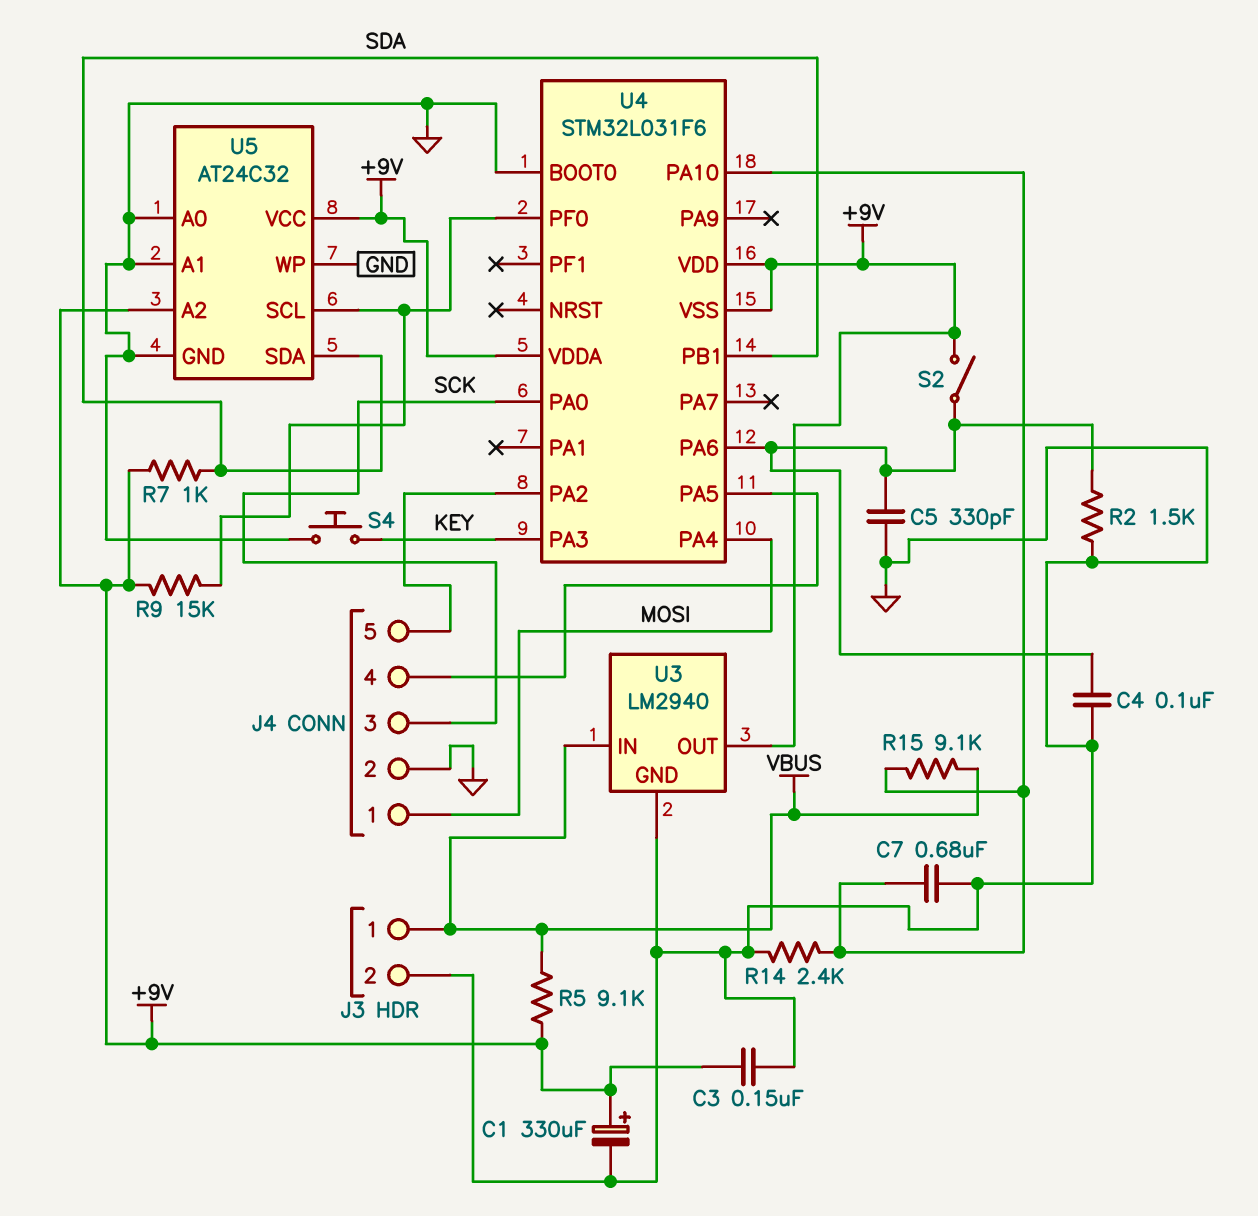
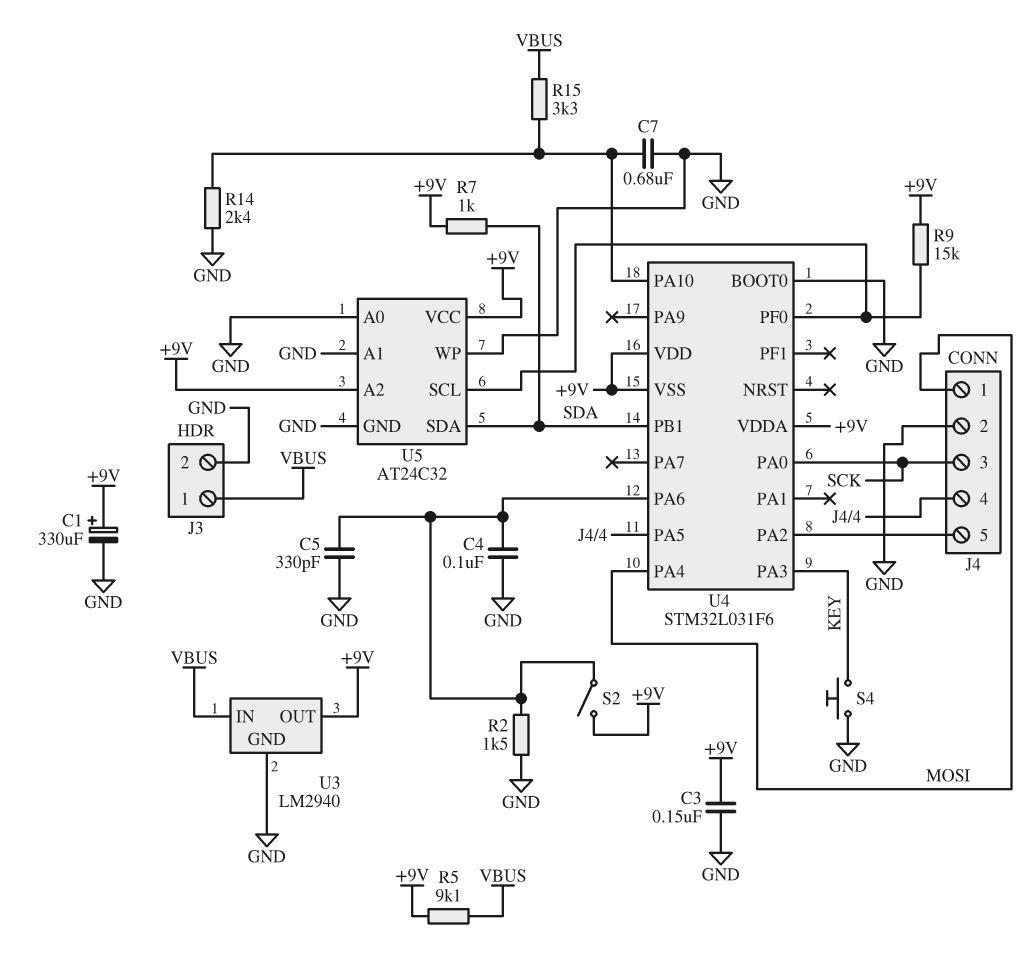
R15: 9.1k (U4/PA10, VBUS) -> 3.3k (U4/PA10, VBUS)

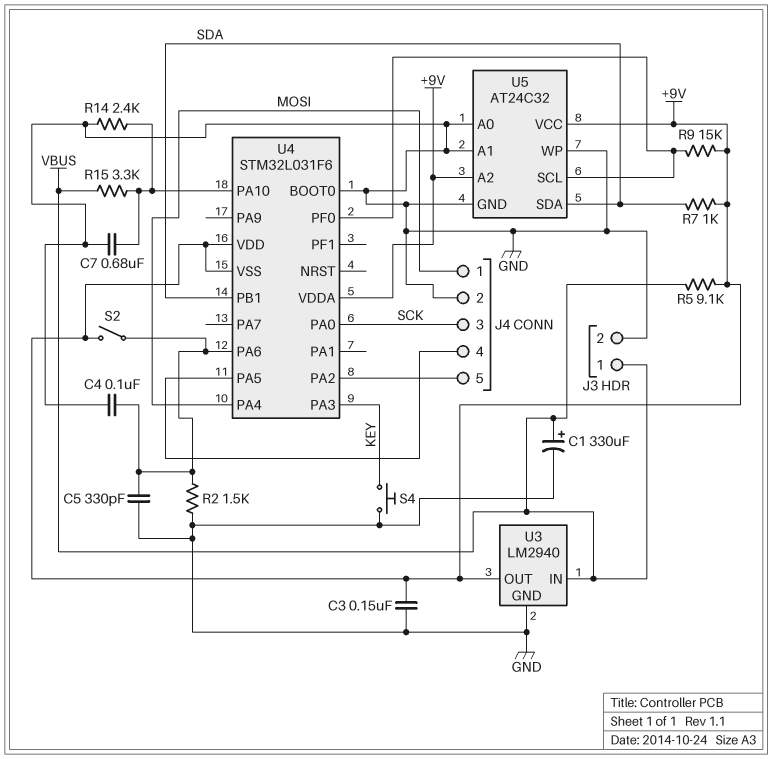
C1: 330uF (plus +9V, minus GND) -> 330uF (plus VBUS, minus GND)

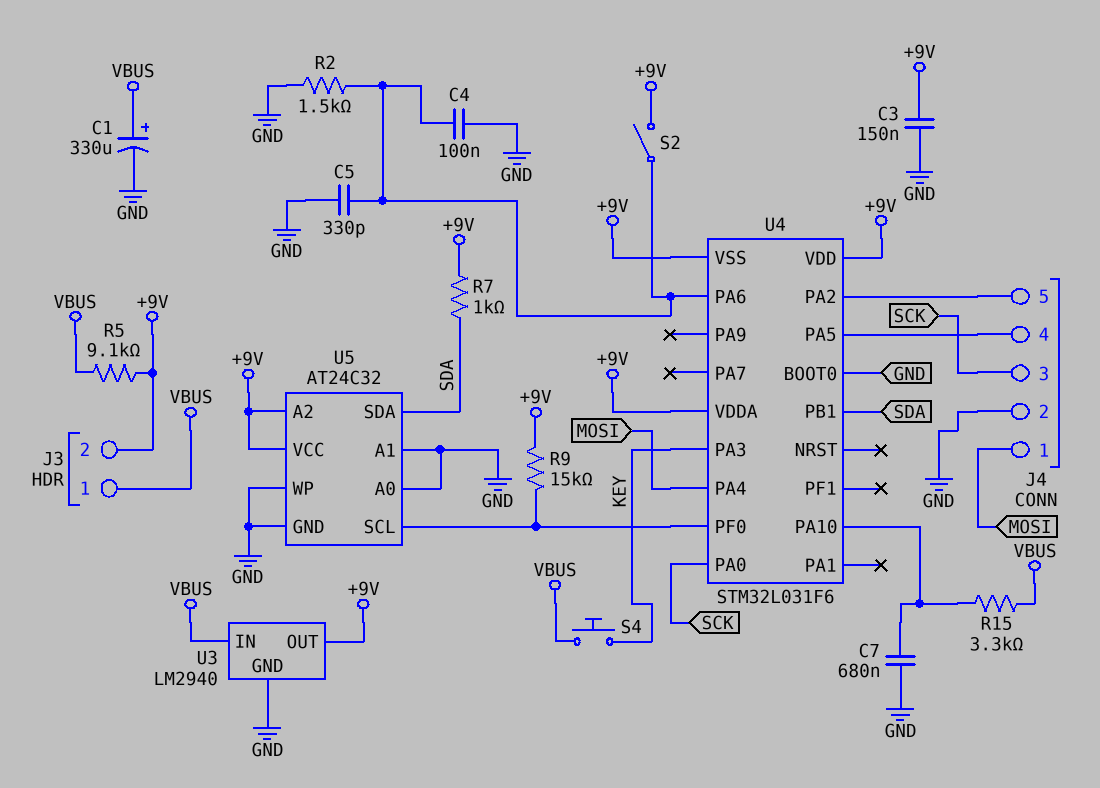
J3 pin 2: GND -> +9V
R14: 2.4k (GND, U4/PA10) -> none
S4: button (GND, KEY) -> button (KEY, VBUS)

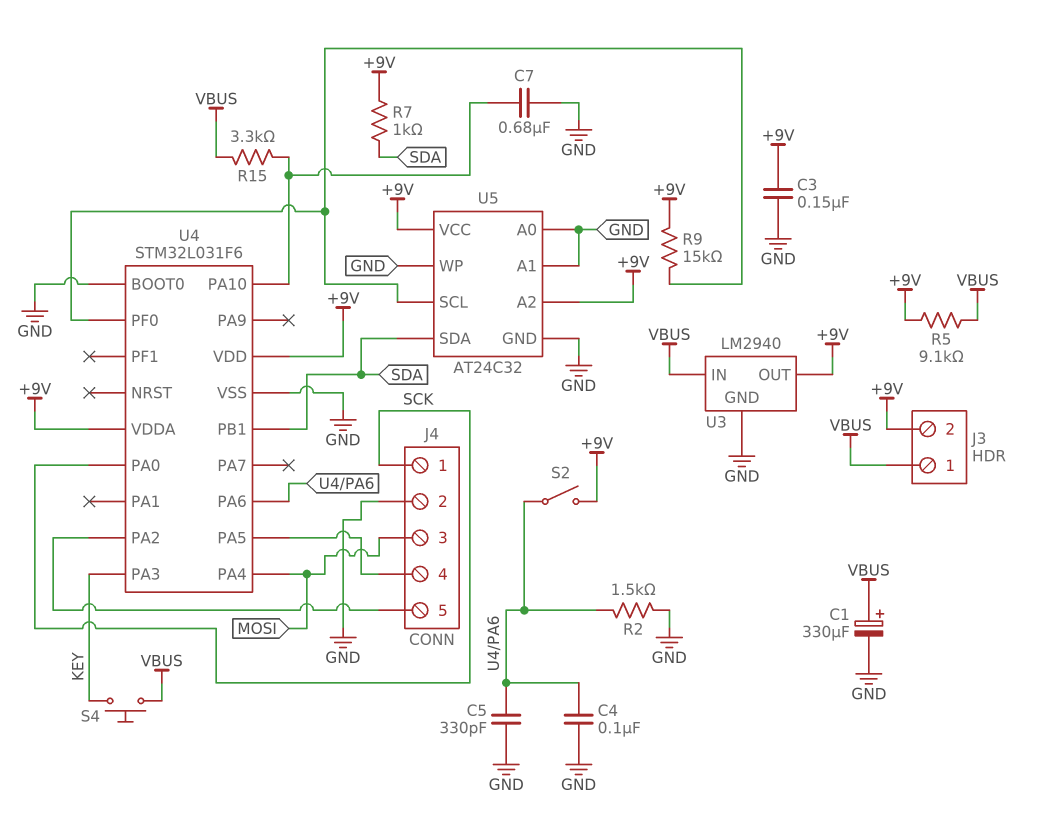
J4 pin 1: MOSI -> SCK
J4 pin 3: SCK -> MOSI
U4 pin VSS: +9V -> GND

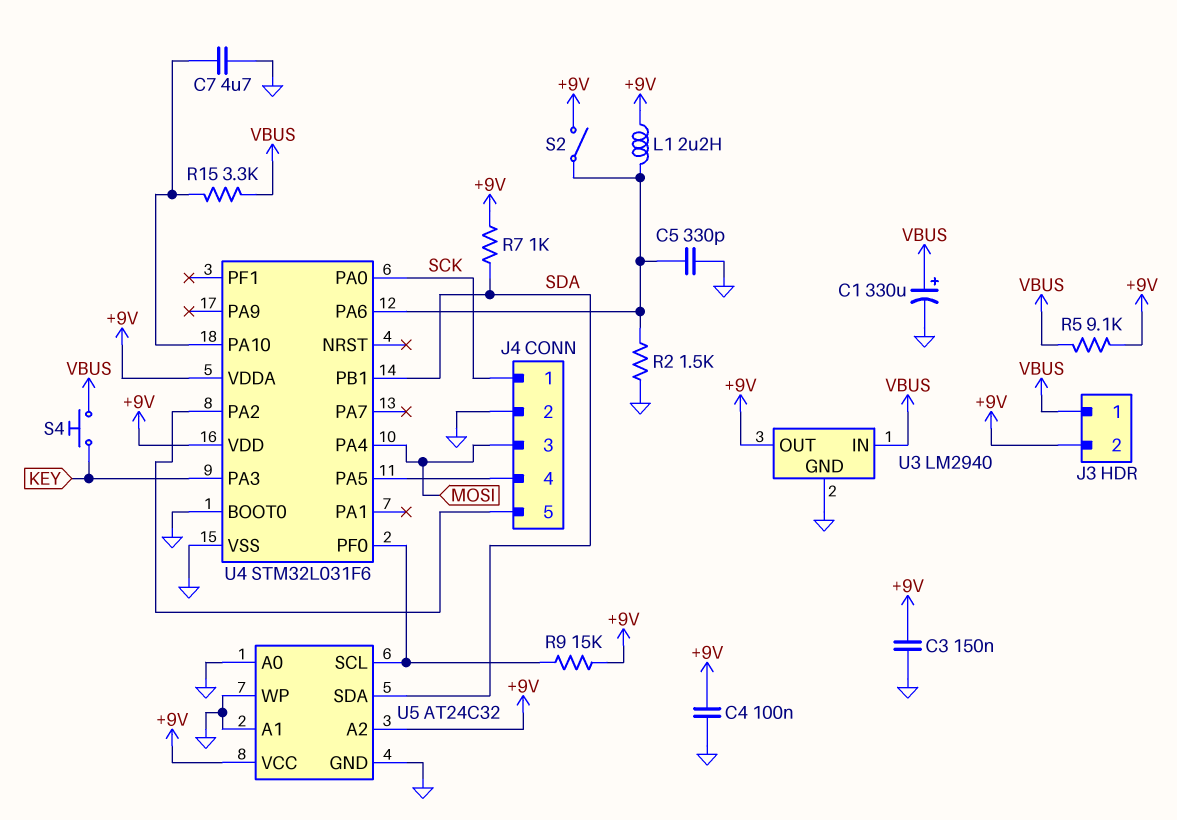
C4: 100nF (GND, U4/PA6) -> 100nF (+9V, GND)
C7: 680nF (GND, U4/PA10) -> 4.7uF (GND, U4/PA10)
L1: none -> 2.2uH (+9V, U4/PA6)

